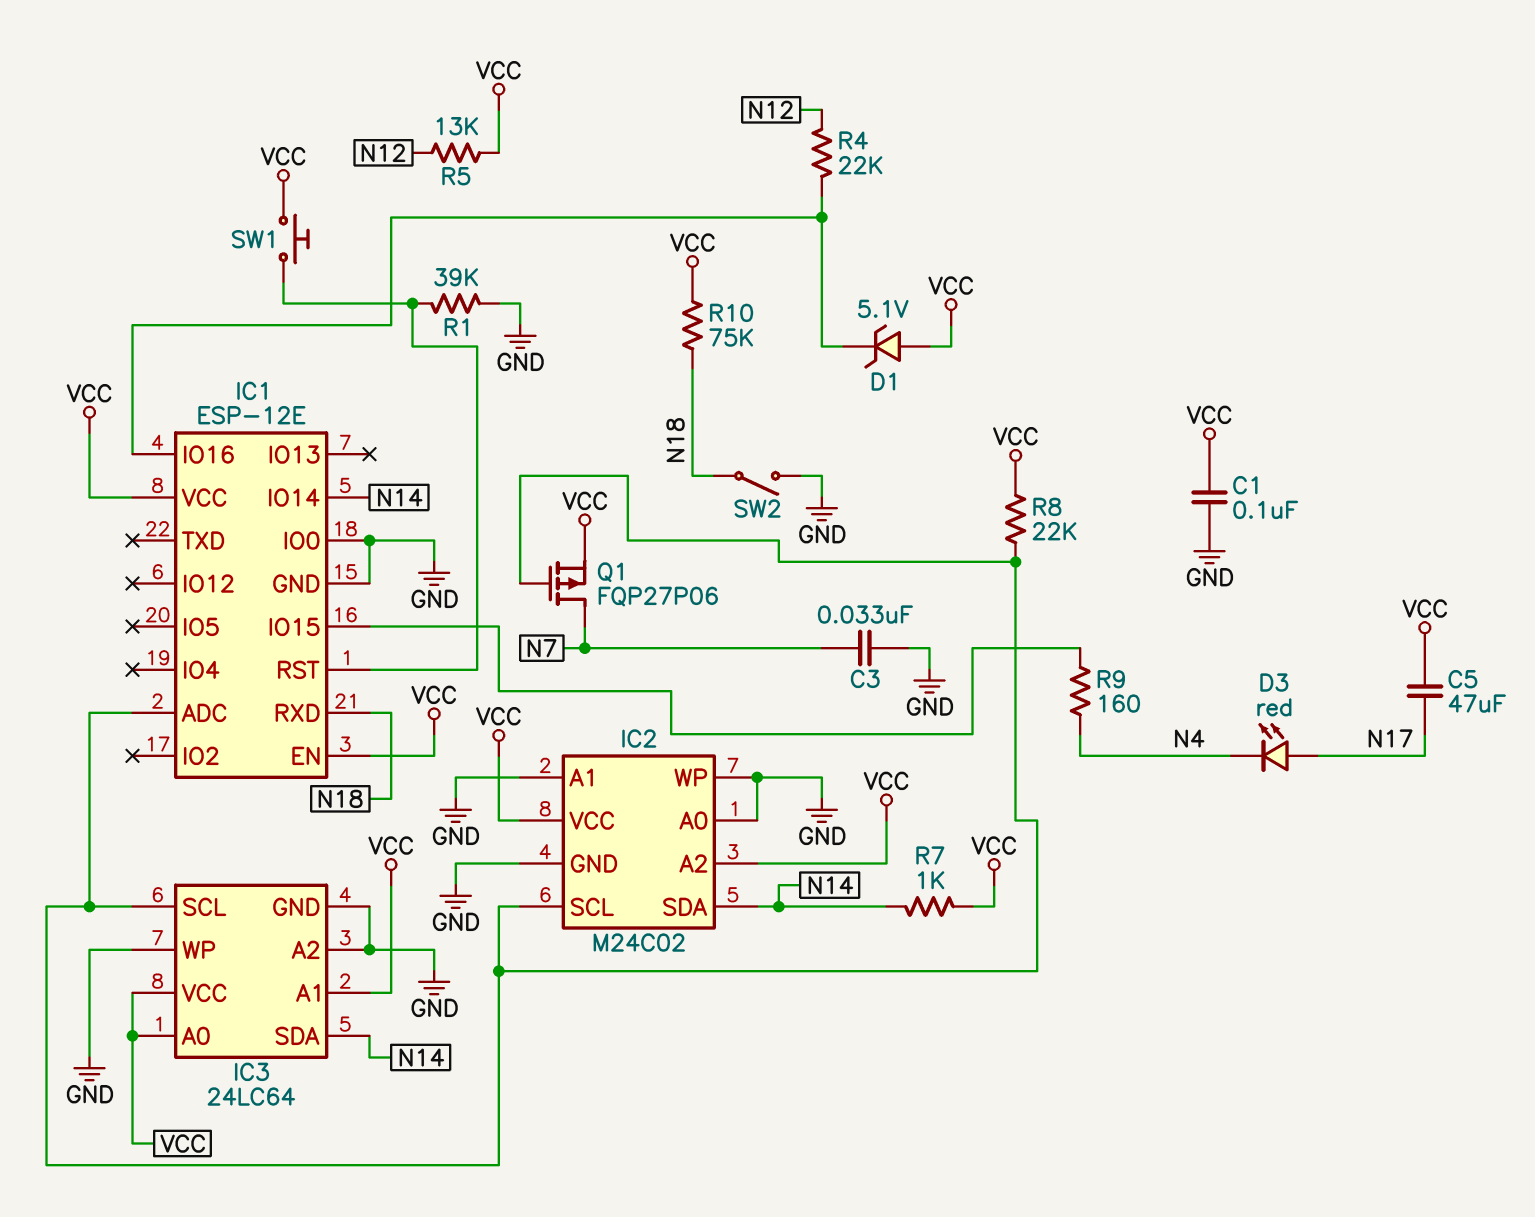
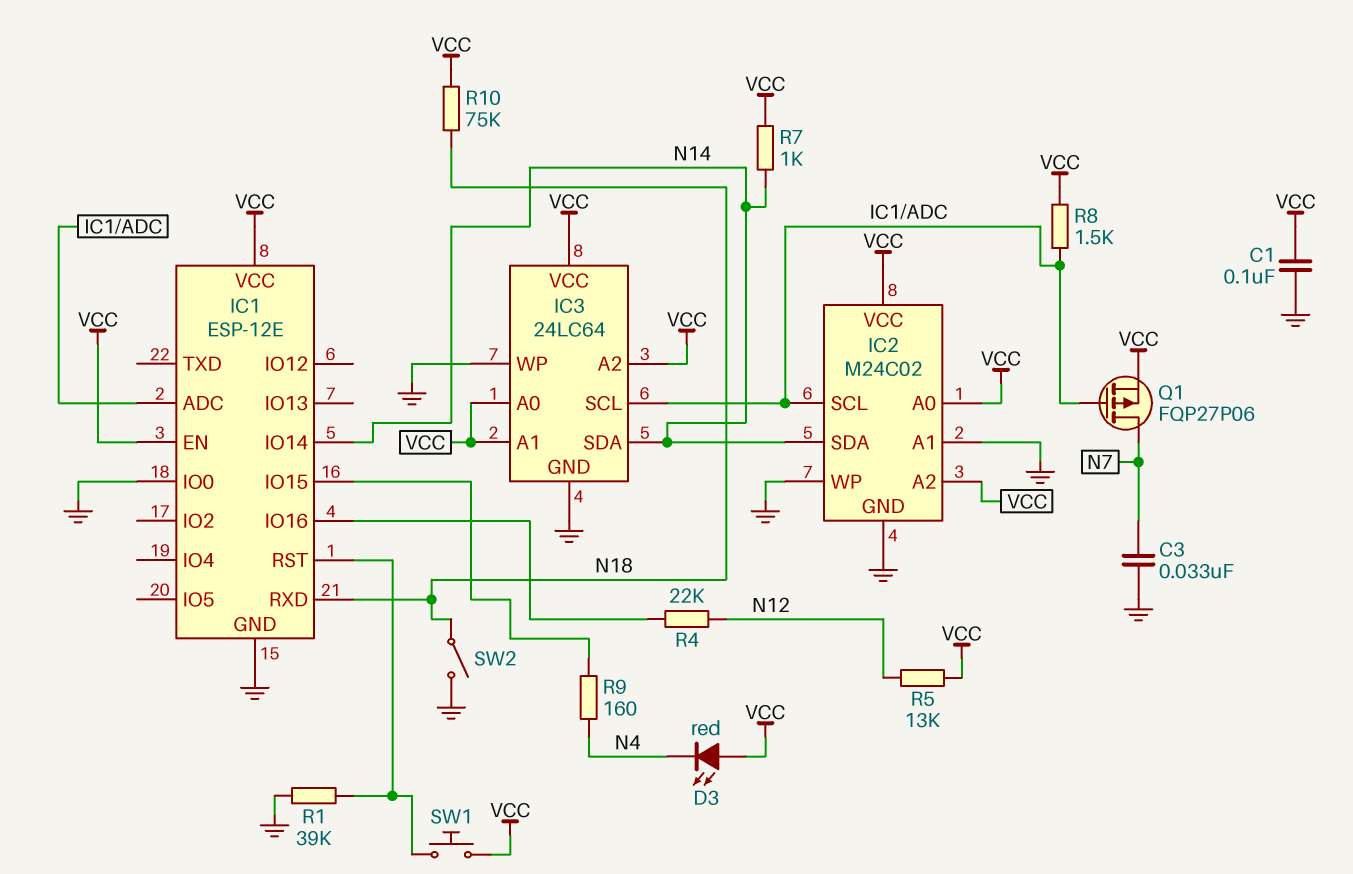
C5: 47uF (N17, VCC) -> none
D1: zener 5.1V (A VCC, K IC1/IO16) -> none
D3: LED red (A N17, K N4) -> LED red (A VCC, K N4)
IC2 pin A0: GND -> VCC
IC3 pin A2: GND -> VCC
R8: 22k (IC1/ADC, VCC) -> 1.5k (IC1/ADC, VCC)

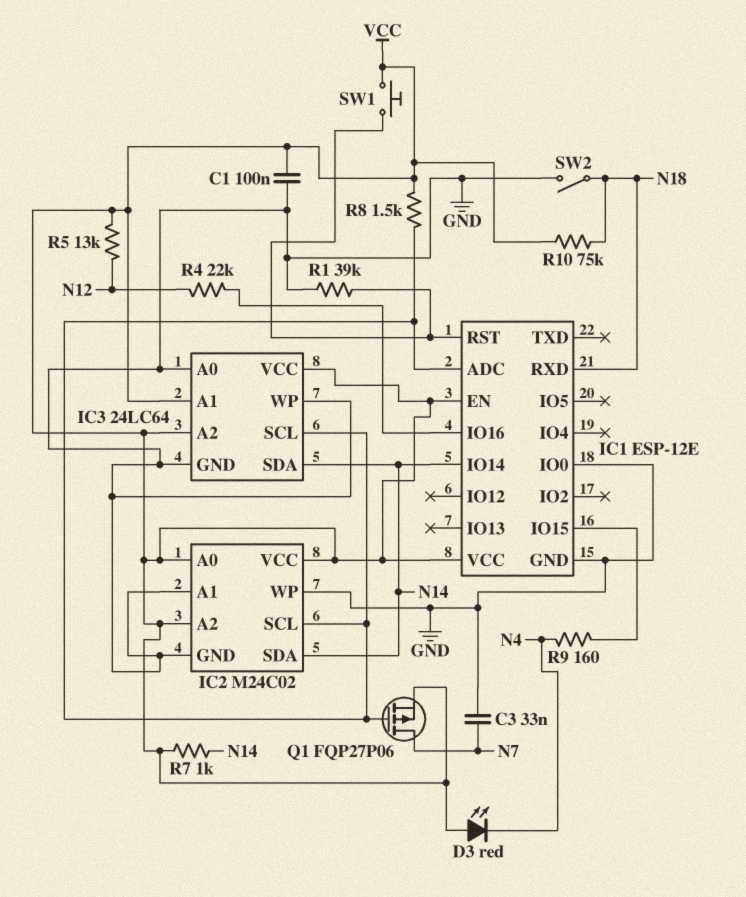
IC3 pin A0: VCC -> GND

